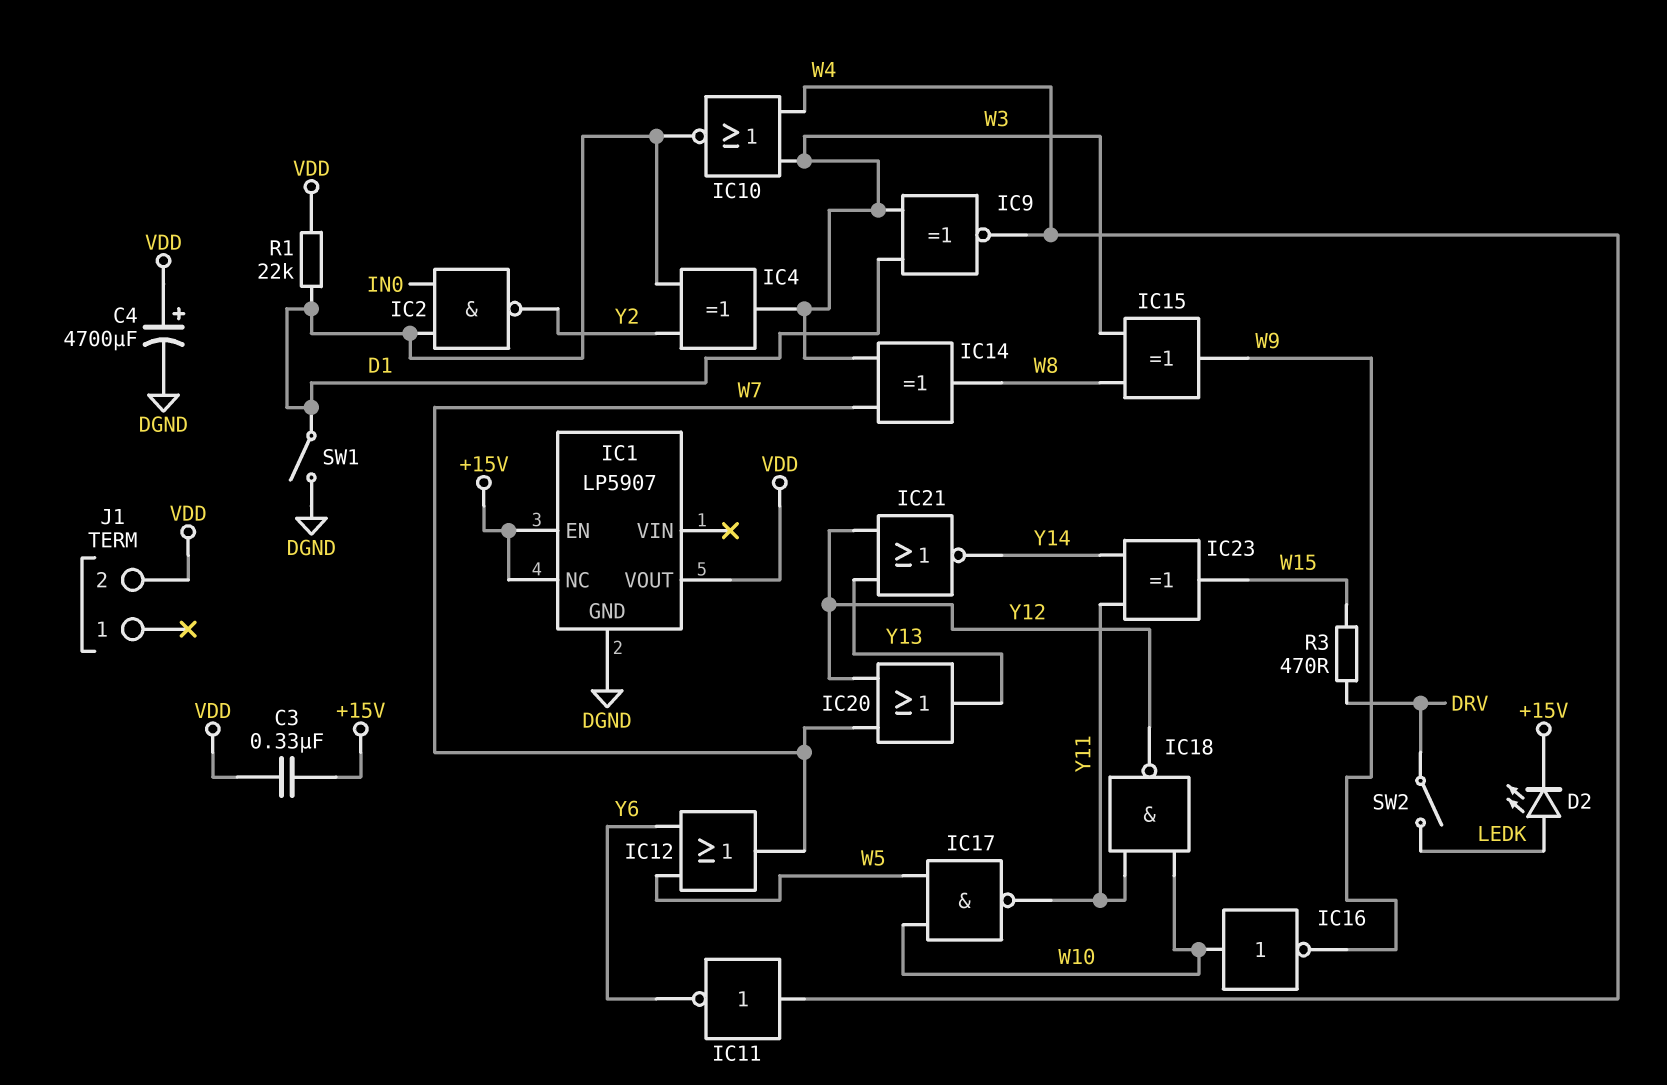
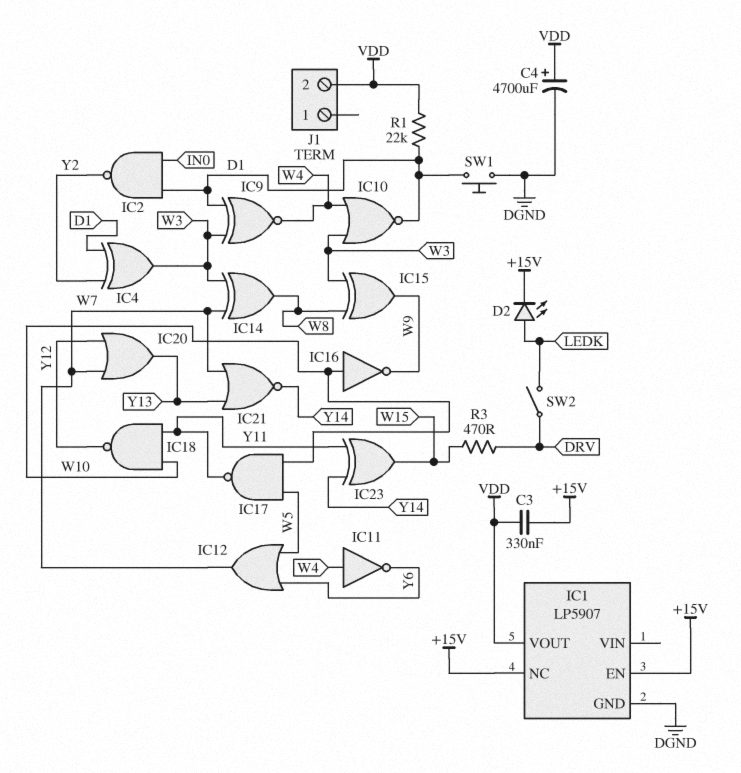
IC21: NOR (in Y12, in Y13, out Y14) -> NOR (in W7, in Y13, out Y14)
SW1: switch (D1, DGND) -> button (D1, DGND)

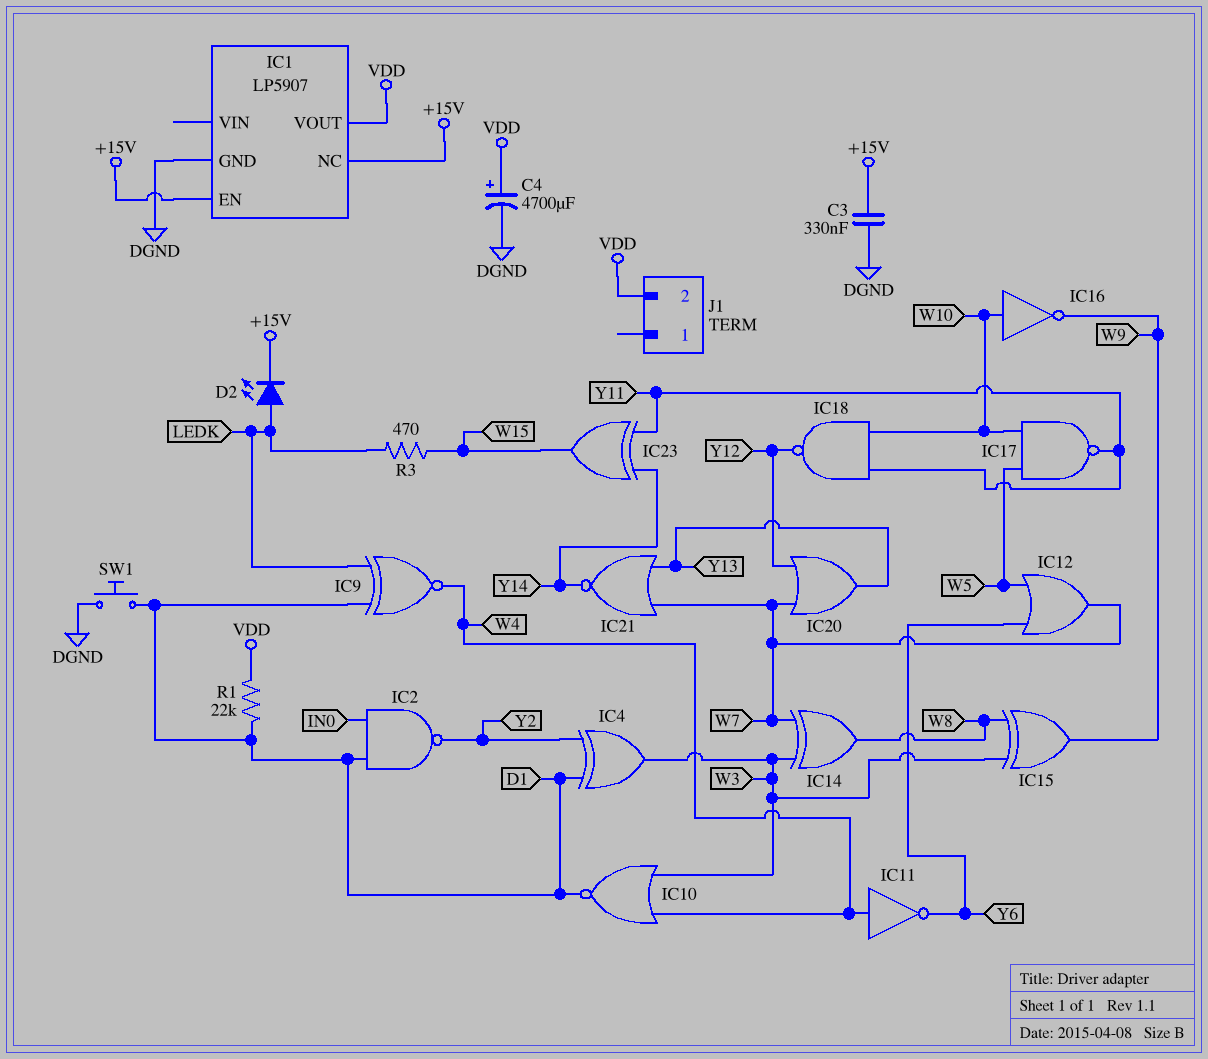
C3: 330nF (+15V, VDD) -> 330nF (+15V, DGND)
IC9: XNOR (in D1, in W3, out W4) -> XNOR (in D1, in LEDK, out W4)
R3: 470 (DRV, W15) -> 470 (LEDK, W15)
SW2: switch (DRV, LEDK) -> none

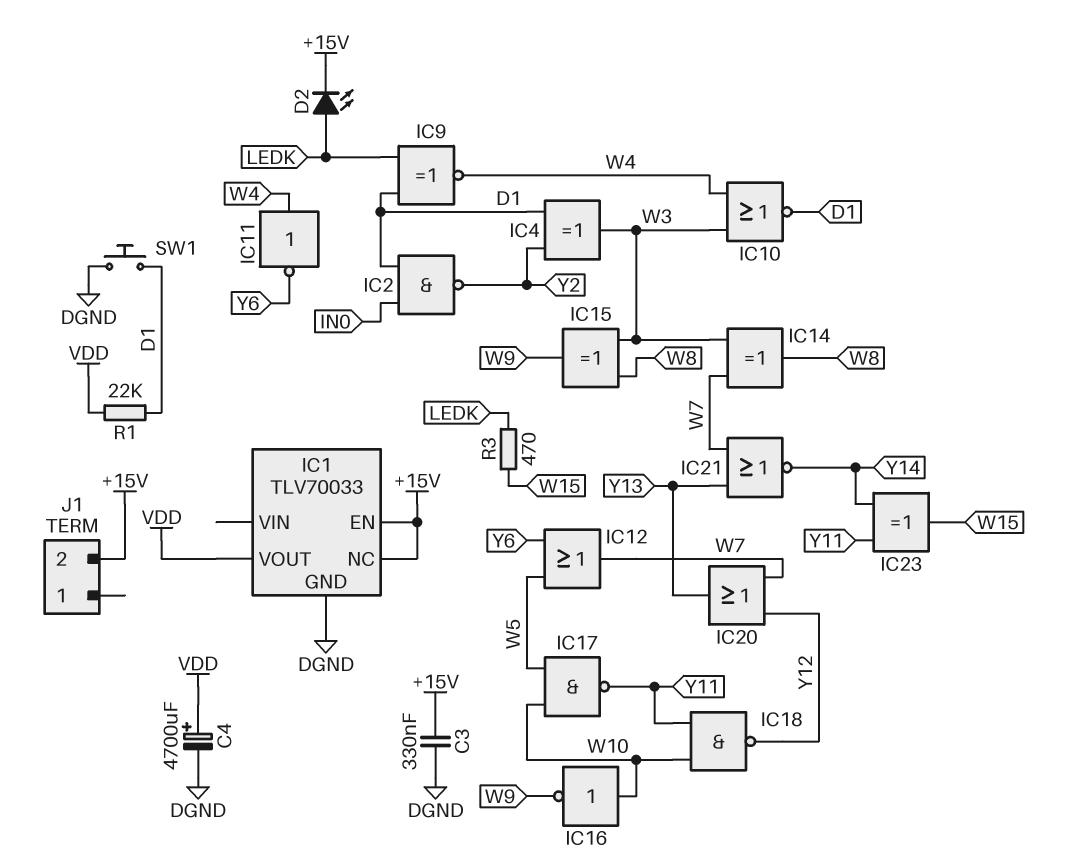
IC1: LP5907 -> TLV70033
J1 pin 2: VDD -> +15V

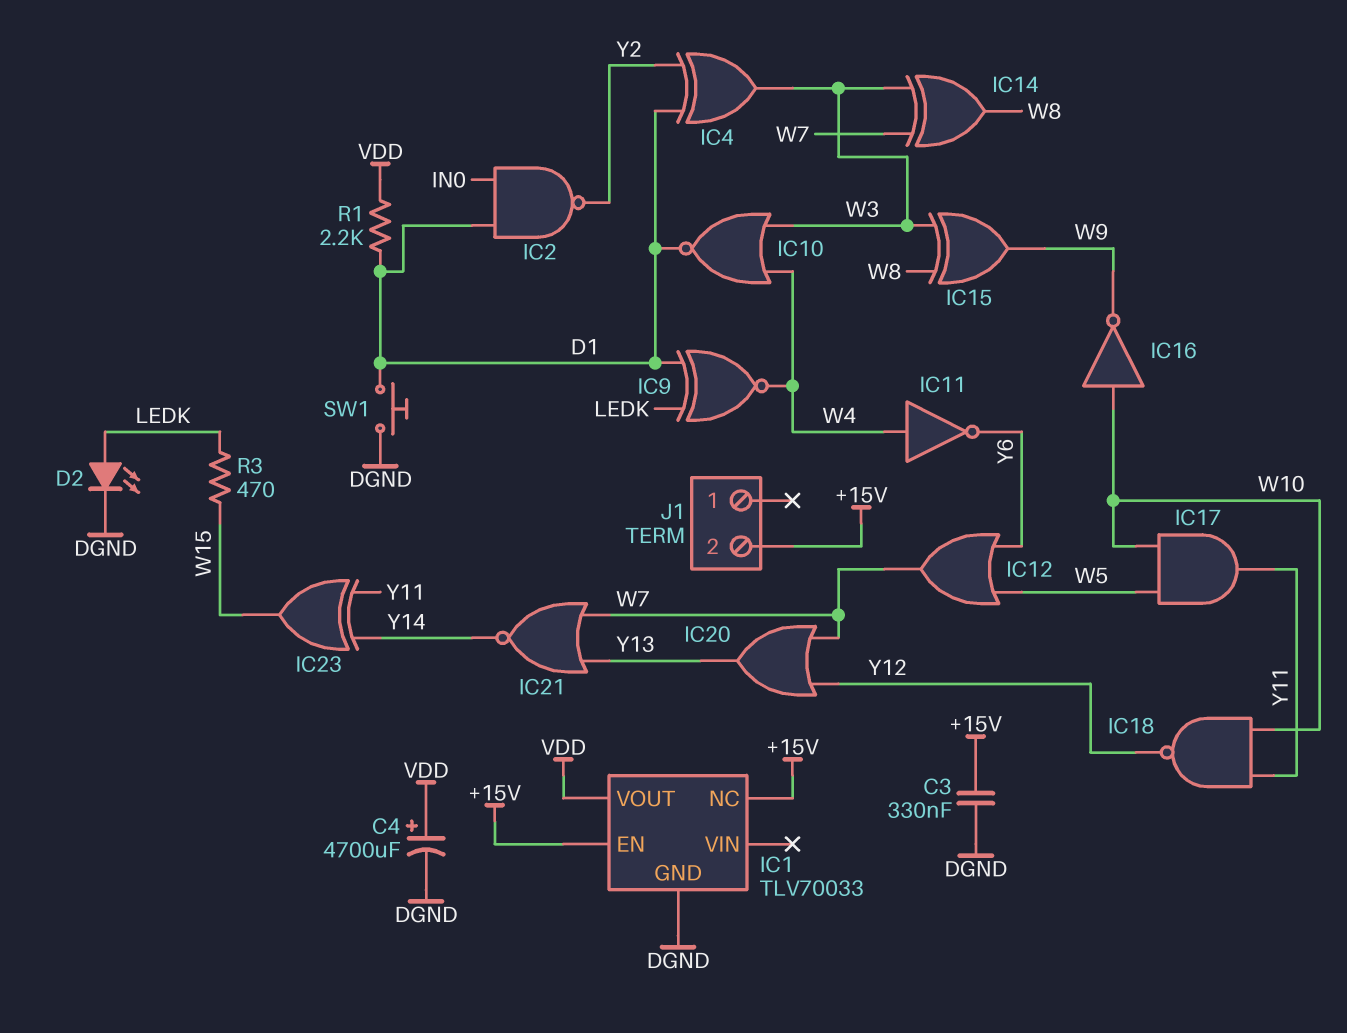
D2: LED (A LEDK, K +15V) -> LED (A LEDK, K DGND)
IC17: NAND (in W5, in W10, out Y11) -> AND (in W5, in W10, out Y11)
R1: 22k (D1, VDD) -> 2.2k (D1, VDD)

